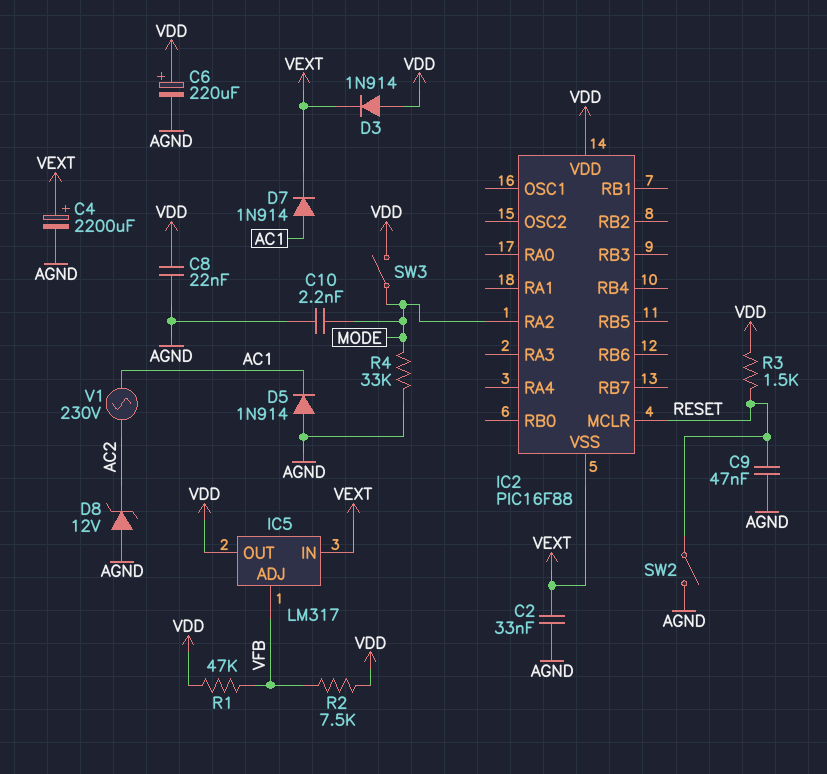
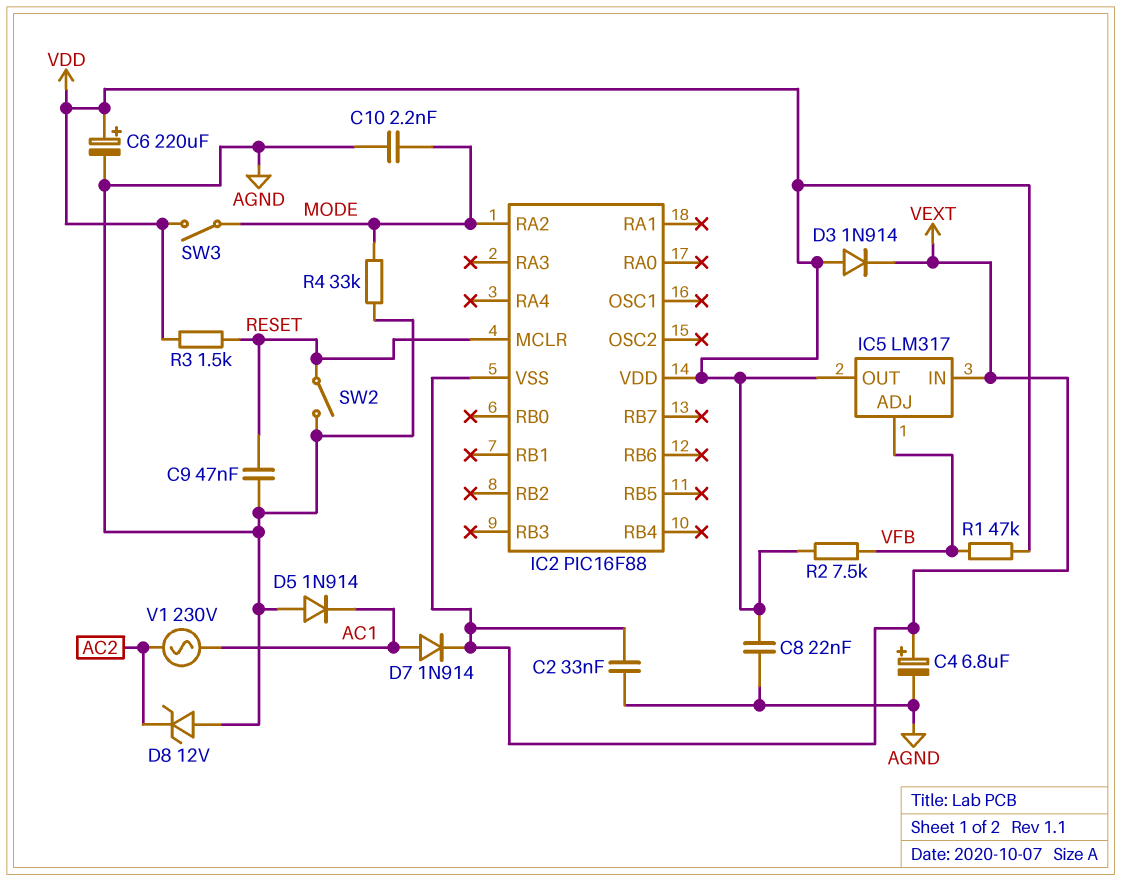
C4: 2200uF (plus VEXT, minus AGND) -> 6.8uF (plus VEXT, minus AGND)

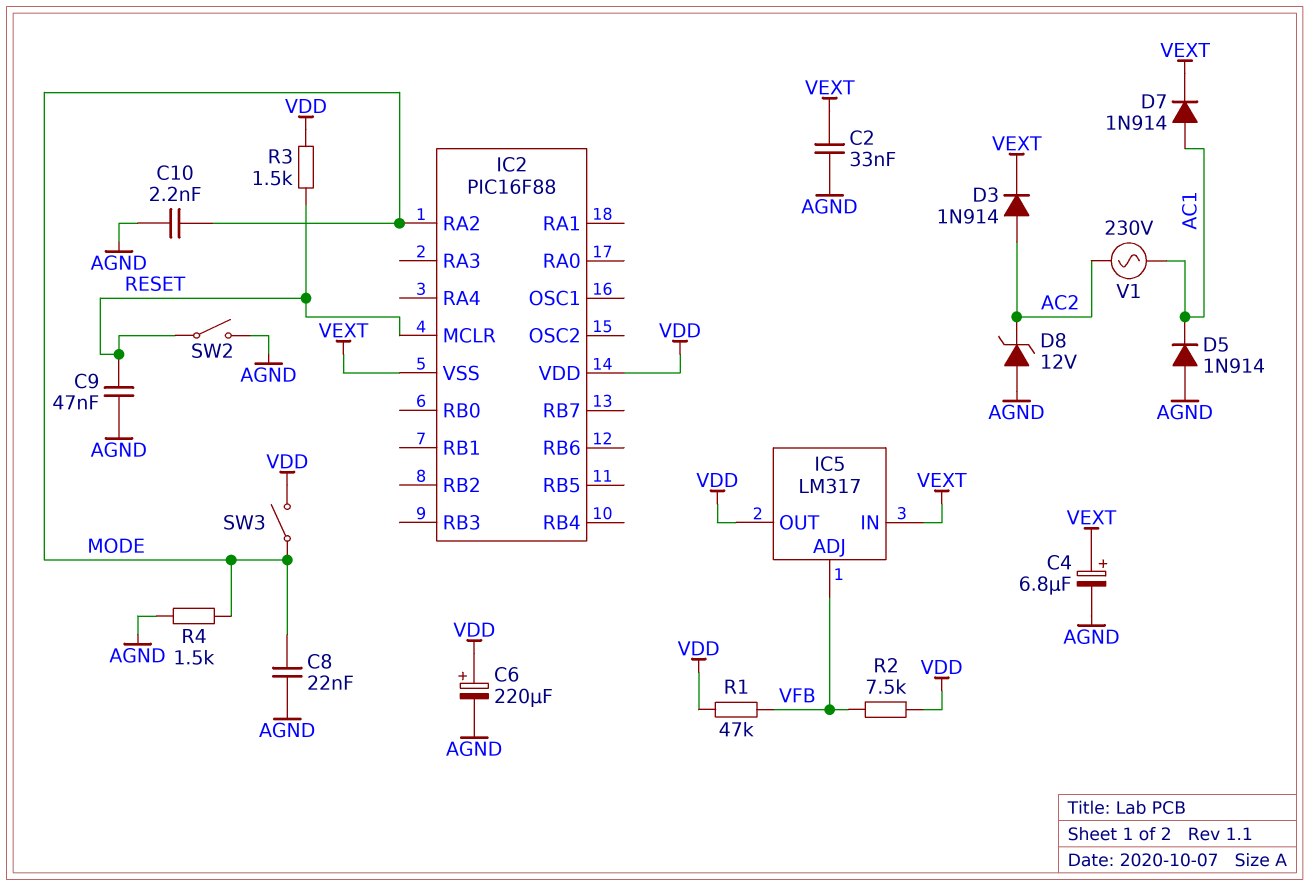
C8: 22nF (AGND, VDD) -> 22nF (AGND, MODE)
D3: diode 1N914 (A VDD, K VEXT) -> diode 1N914 (A AC2, K VEXT)
R4: 33k (AGND, MODE) -> 1.5k (AGND, MODE)

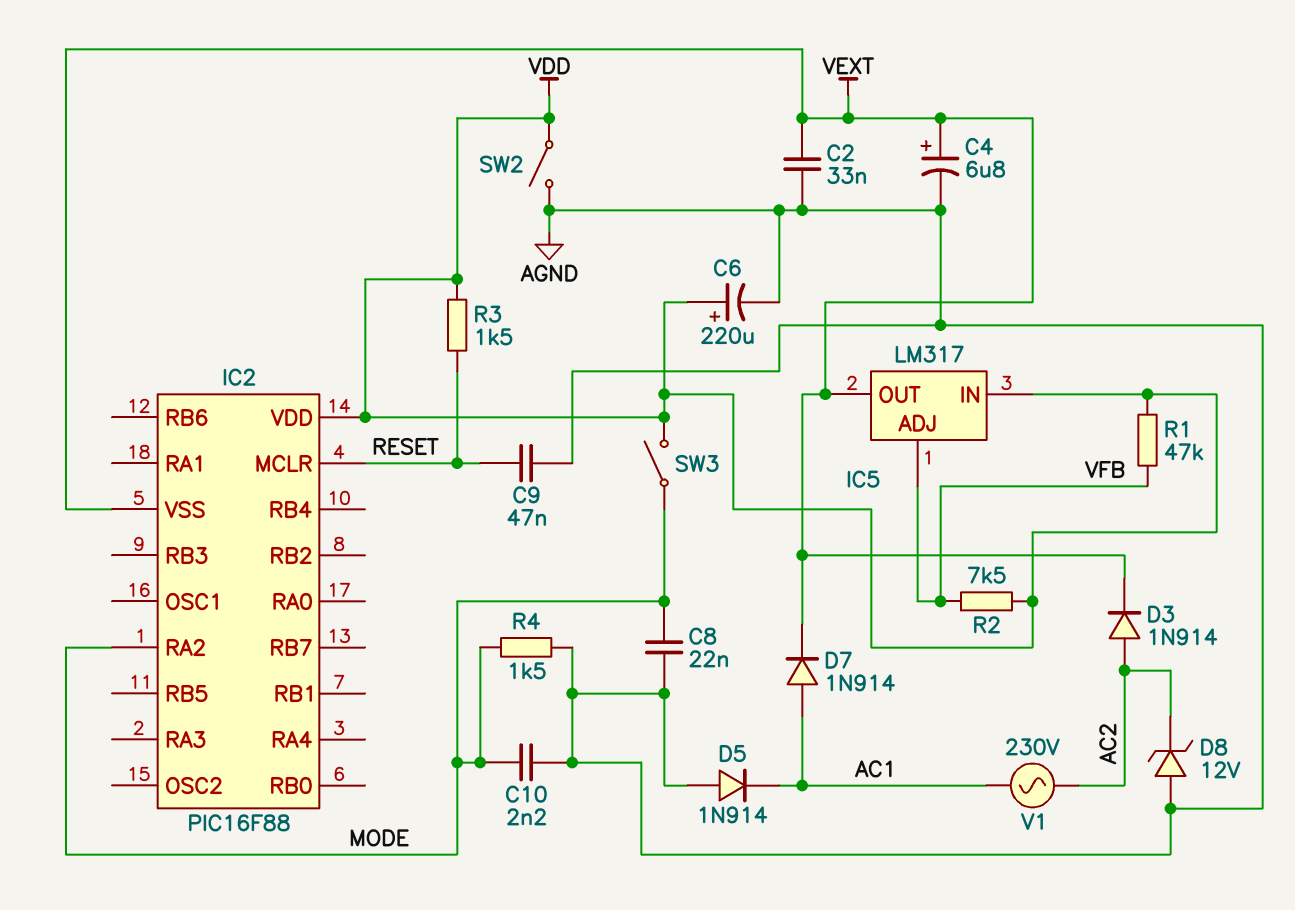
IC5 pin IN: VEXT -> VDD
IC5 pin OUT: VDD -> VEXT
SW2: switch (AGND, RESET) -> switch (AGND, VDD)

